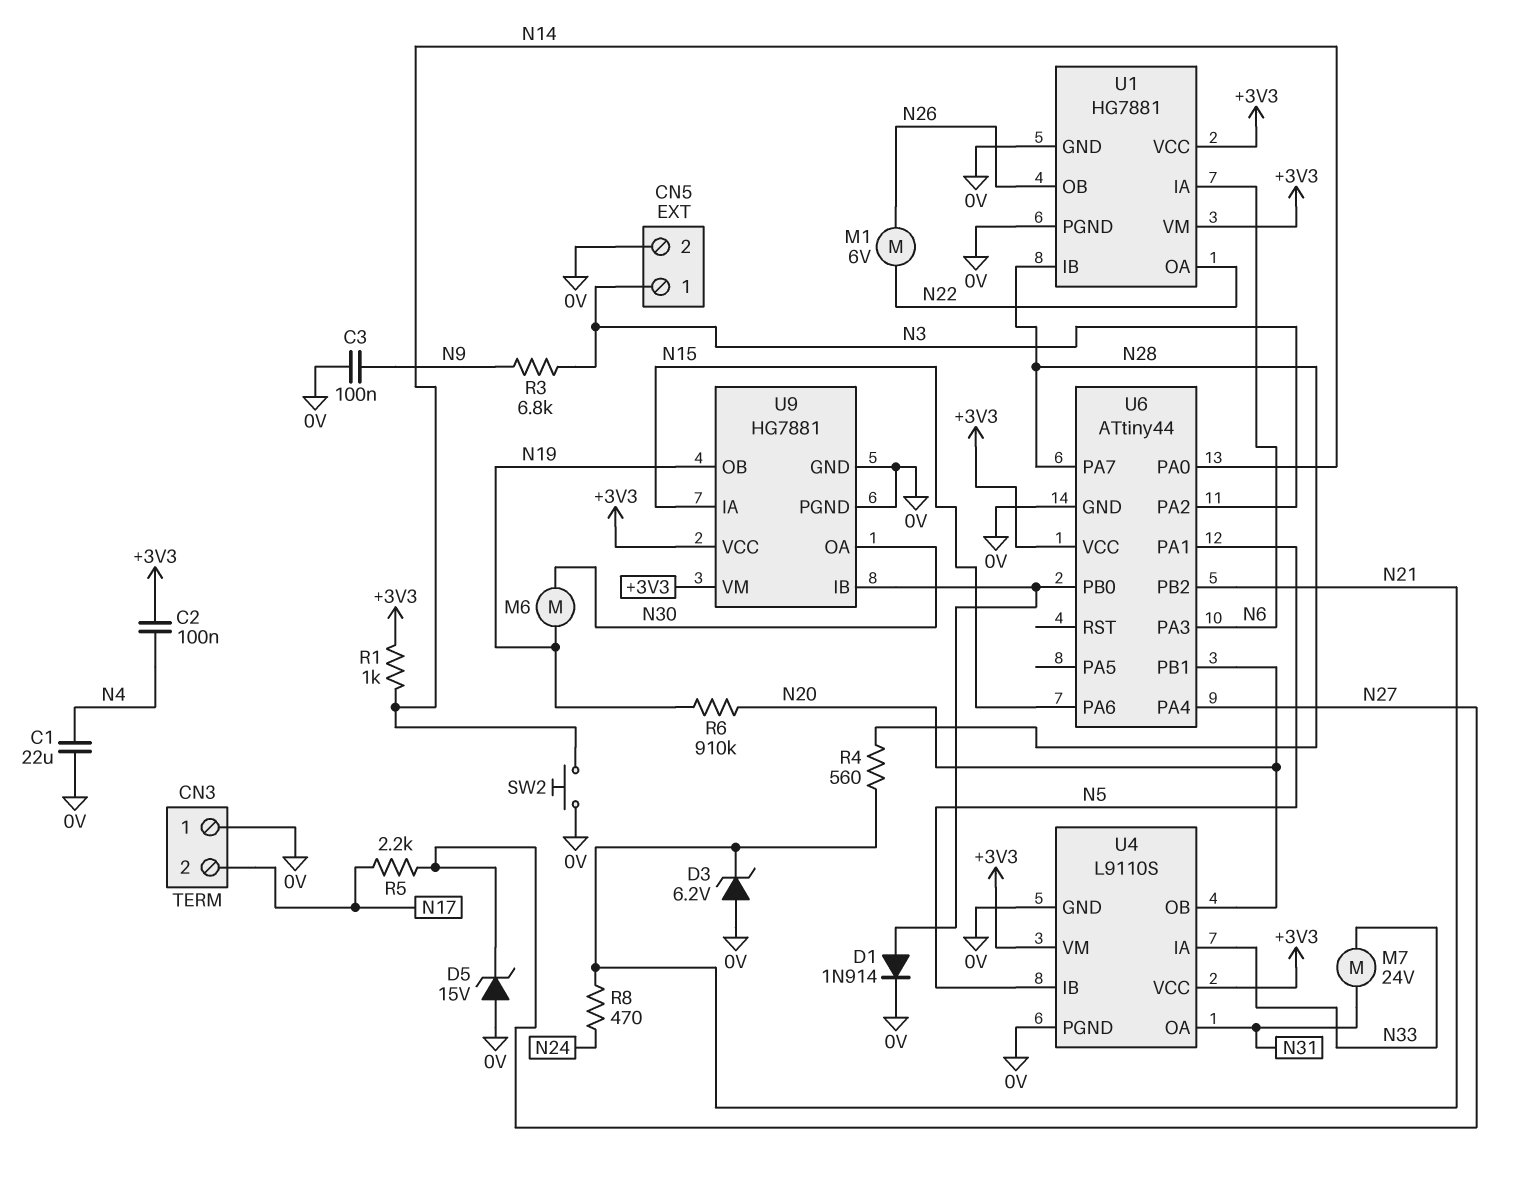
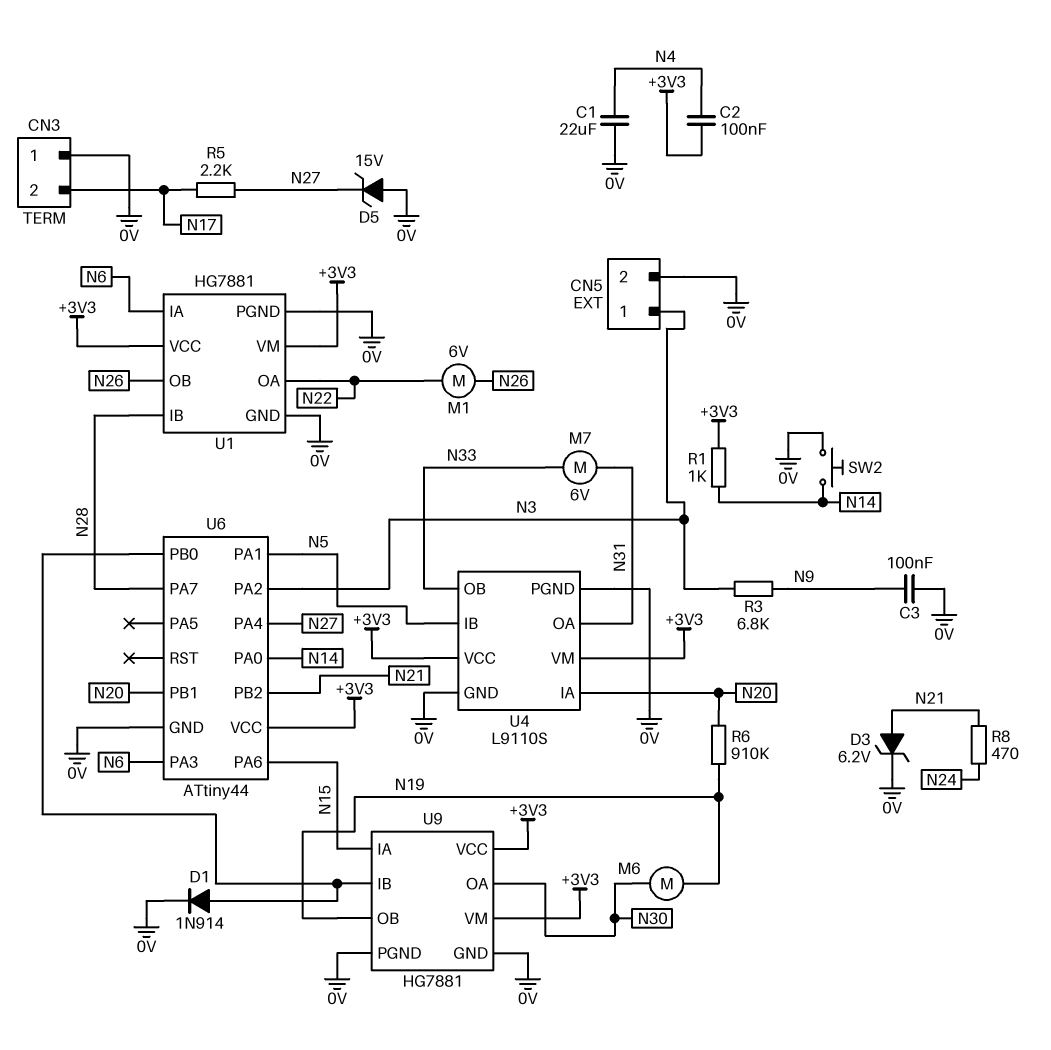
D3: zener 6.2V (A 0V, K N21) -> zener 6.2V (A N21, K 0V)
M7: motor 24V (N31, N33) -> motor 6V (N31, N33)
R4: 560 (N21, N28) -> none
U4 pin IA: N33 -> N20
U4 pin OB: N20 -> N33

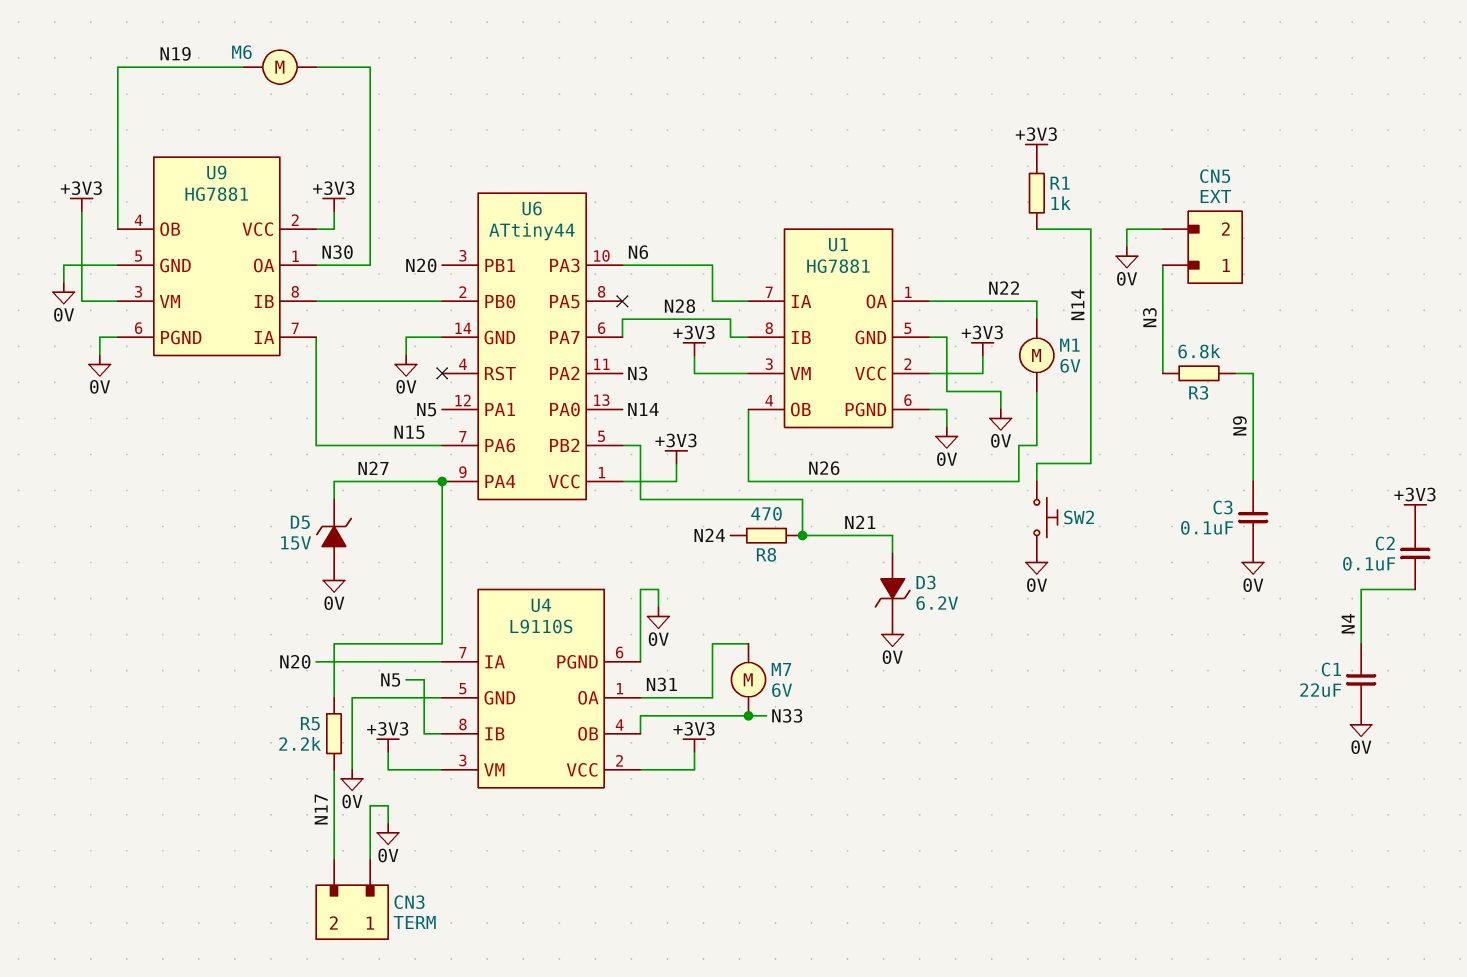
D1: diode 1N914 (A U6/PB0, K 0V) -> none
R6: 910k (N19, N20) -> none

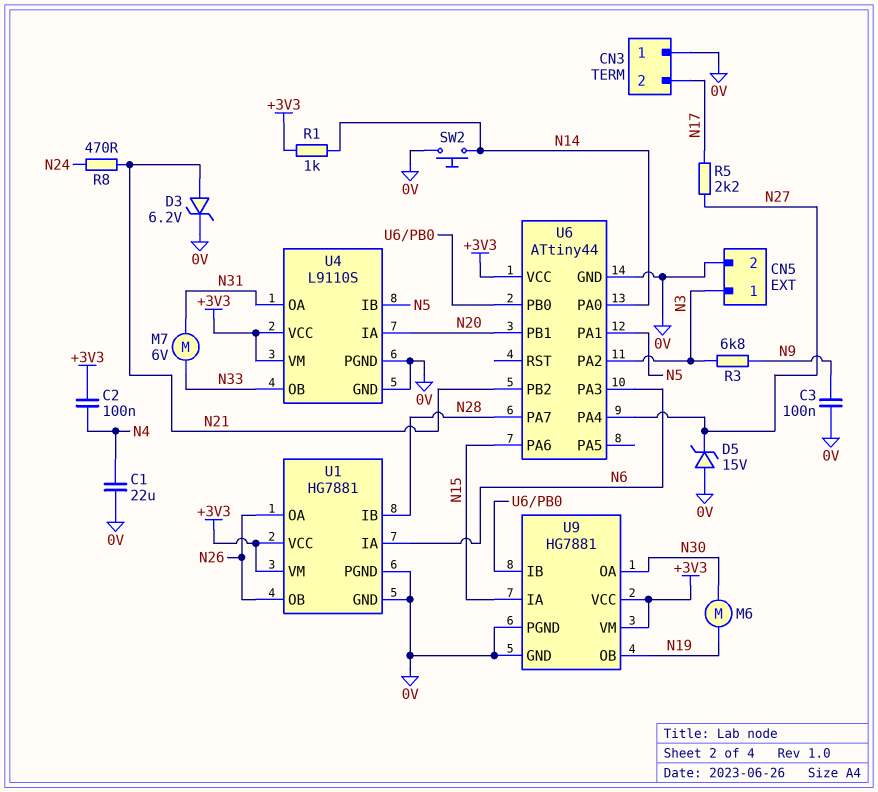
M1: motor 6V (N22, N26) -> none
U1 pin OA: N22 -> N26

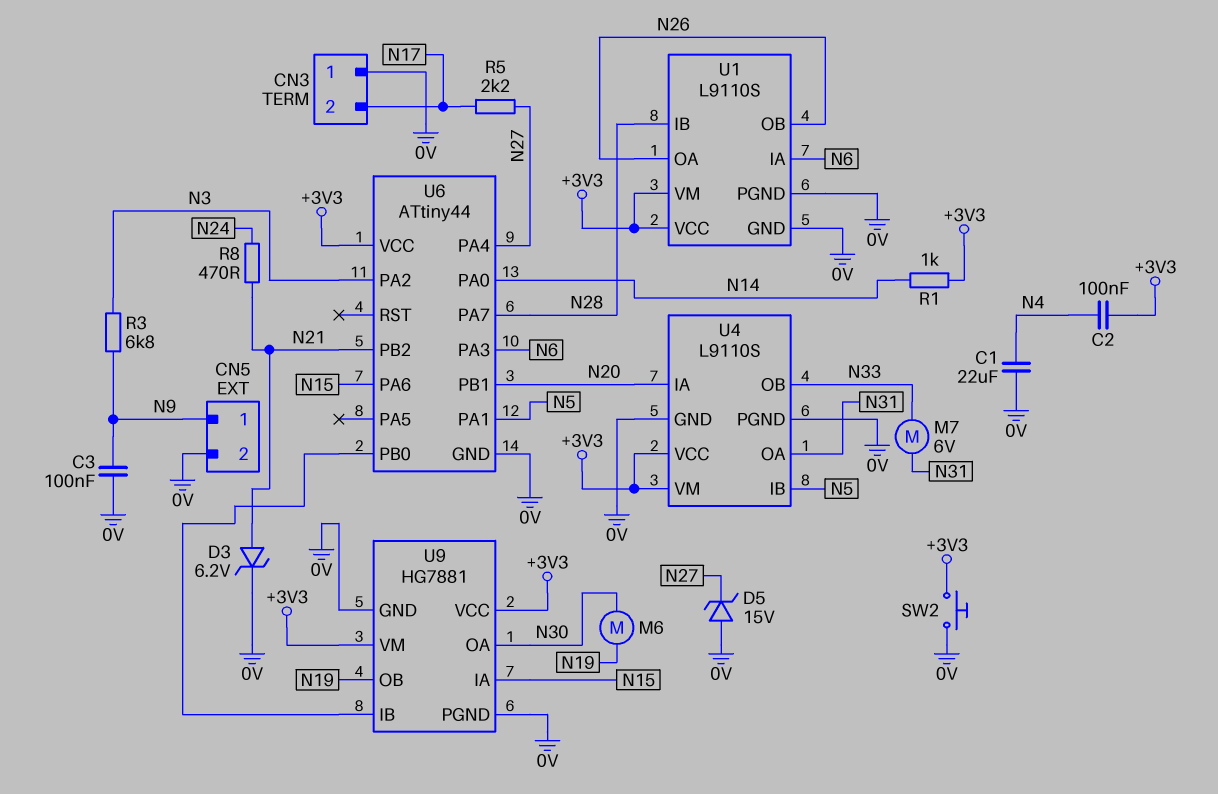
CN5 pin 1: N3 -> N9
SW2: button (0V, N14) -> button (+3V3, 0V)
U1: HG7881 -> L9110S

